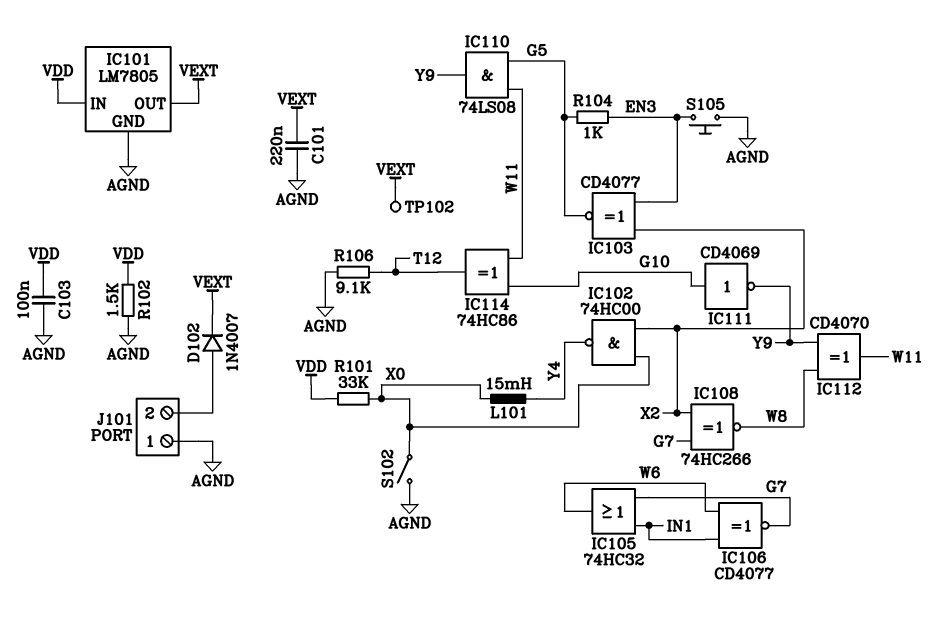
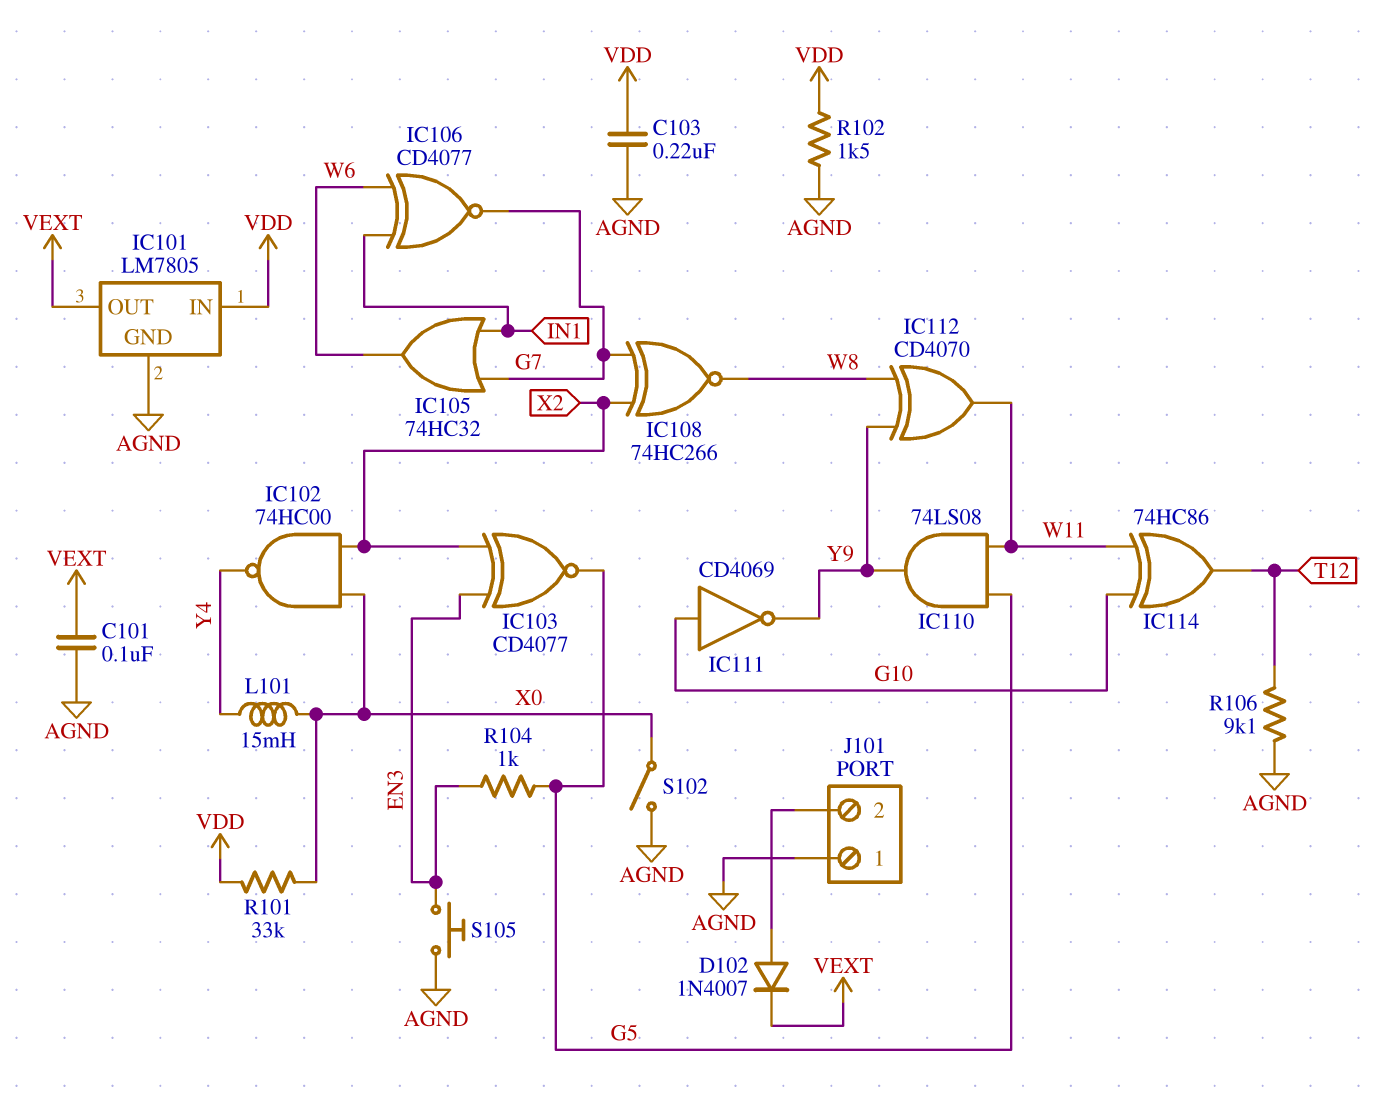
C101: 220nF (AGND, VEXT) -> 100nF (AGND, VEXT)
C103: 100nF (AGND, VDD) -> 220nF (AGND, VDD)
TP102: test point (VEXT) -> none

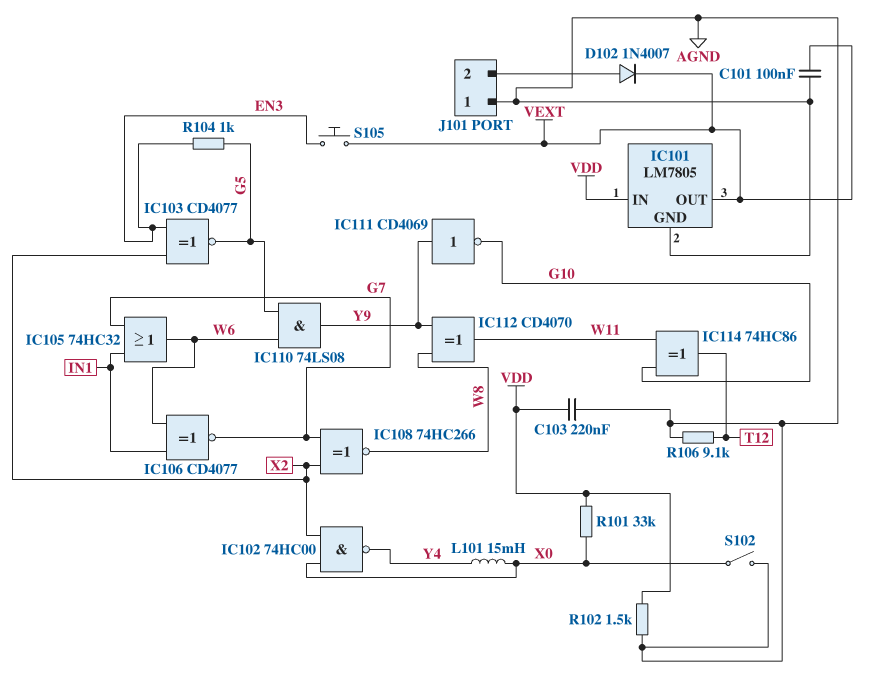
IC110: AND 74LS08 (in G5, in W11, out Y9) -> AND 74LS08 (in G5, in W6, out Y9)
IC111: NOT CD4069 (in G10, out Y9) -> NOT CD4069 (in Y9, out G10)
S105: button (AGND, EN3) -> button (EN3, VEXT)

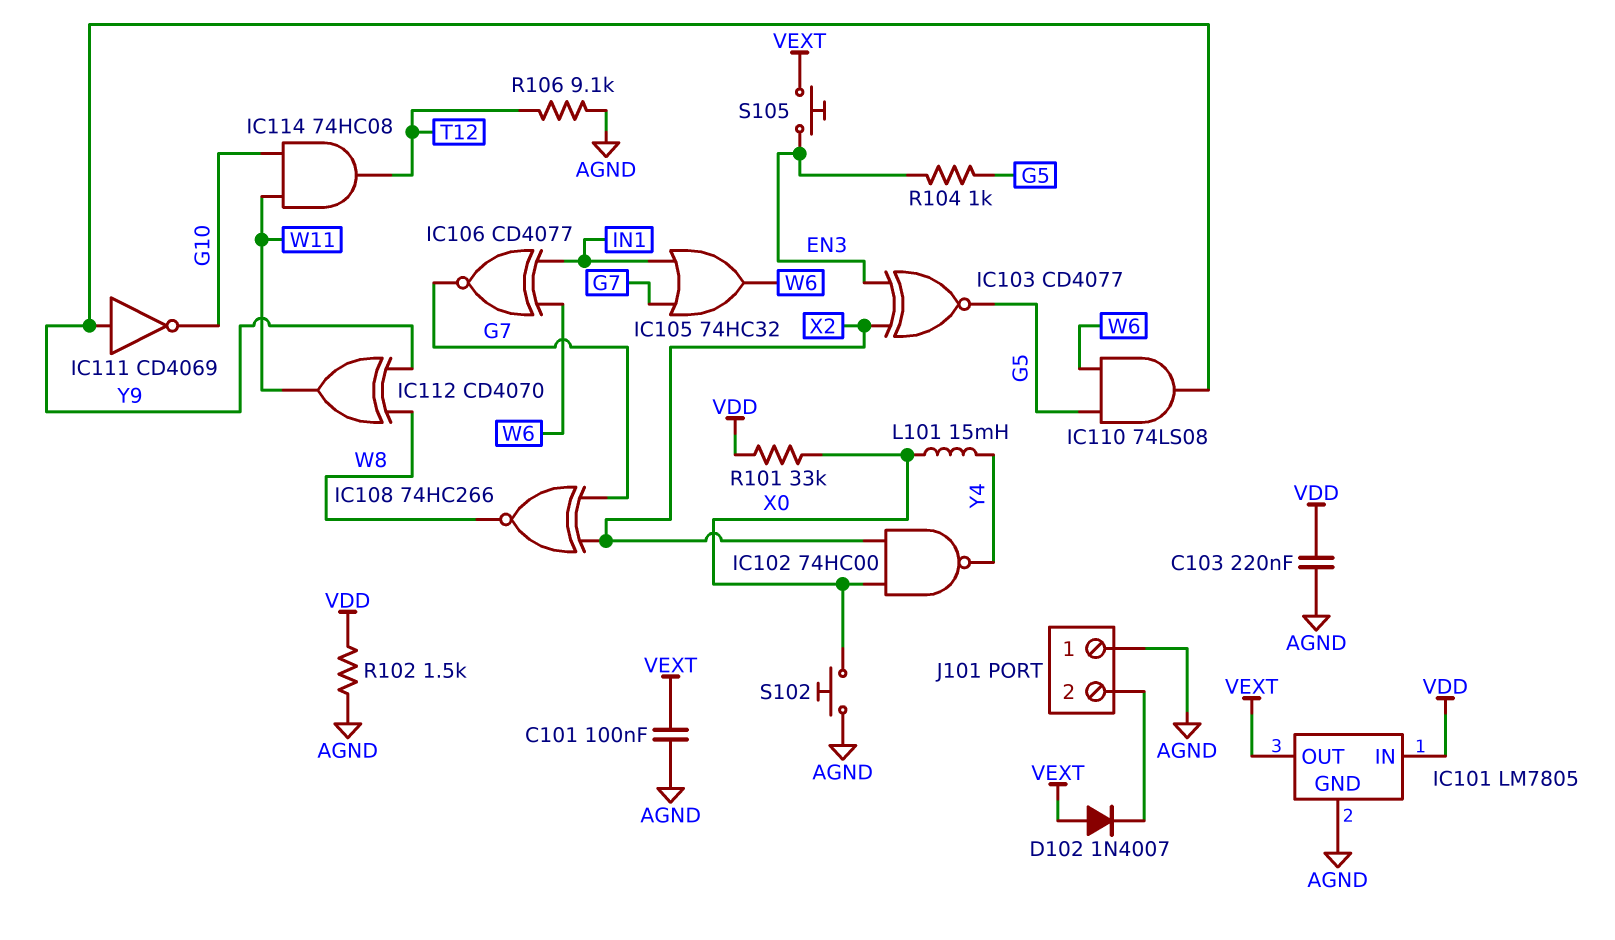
D102: diode 1N4007 (A J101/2, K VEXT) -> diode 1N4007 (A VEXT, K J101/2)
IC114: XOR 74HC86 (in G10, in W11, out T12) -> AND 74HC08 (in G10, in W11, out T12)
S102: switch (AGND, X0) -> button (AGND, X0)

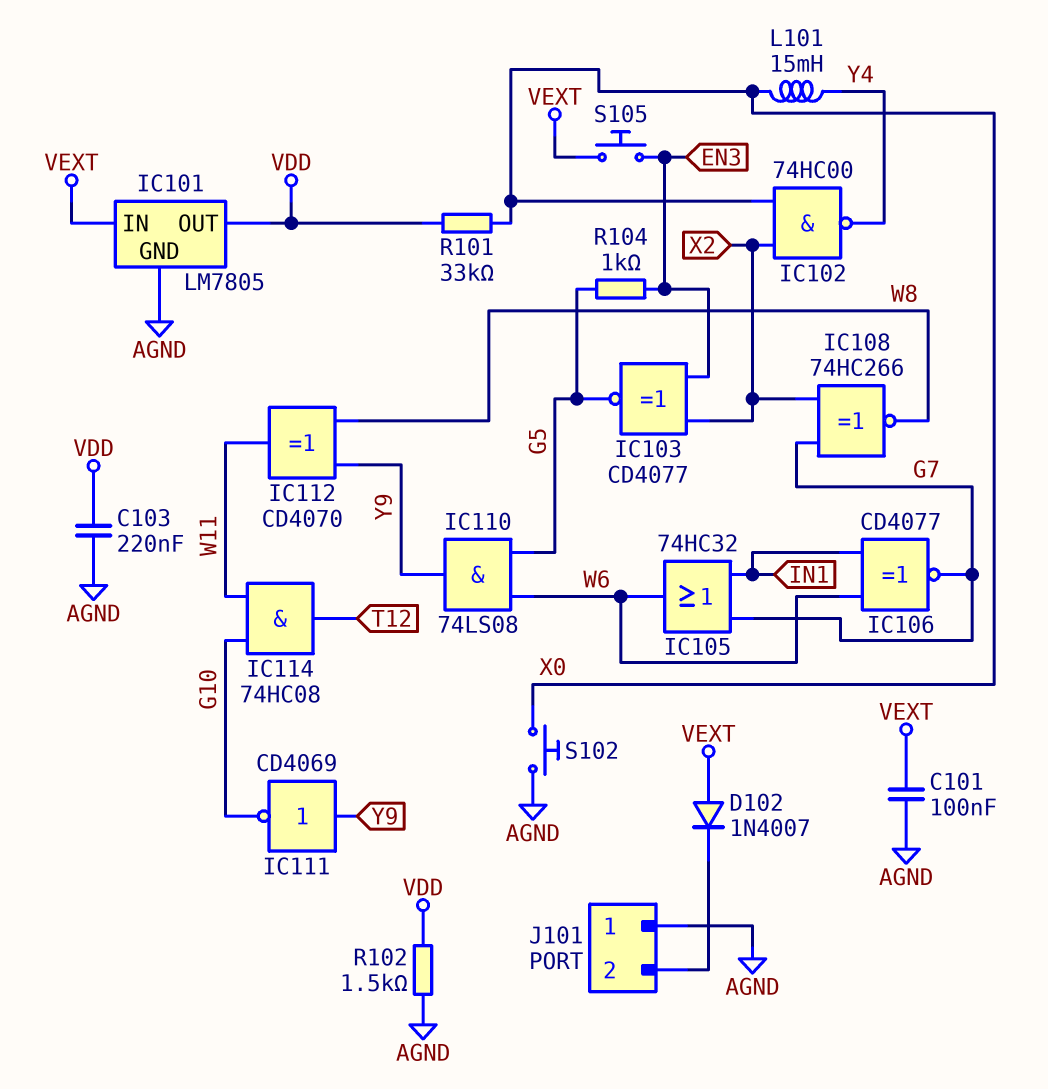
IC101 pin IN: VDD -> VEXT
IC101 pin OUT: VEXT -> VDD
R106: 9.1k (AGND, T12) -> none

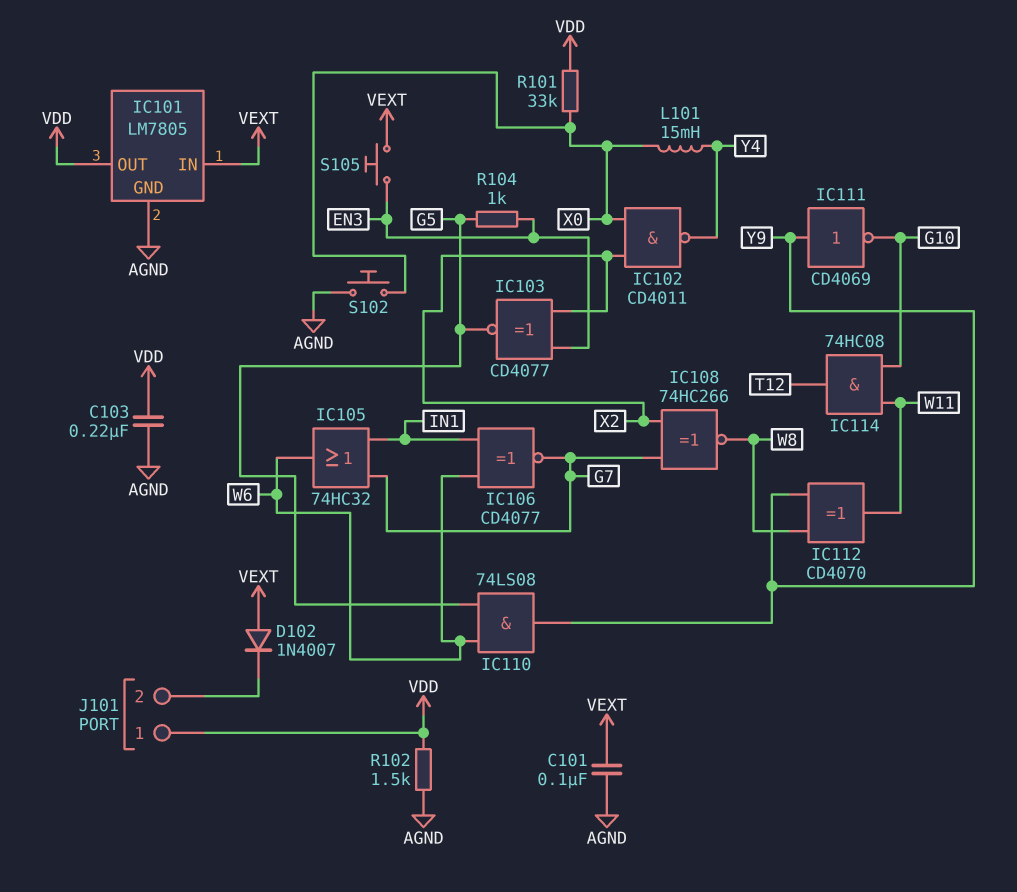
IC102: NAND 74HC00 (in X0, in X2, out Y4) -> NAND CD4011 (in X0, in X2, out Y4)
J101 pin 1: AGND -> VDD

